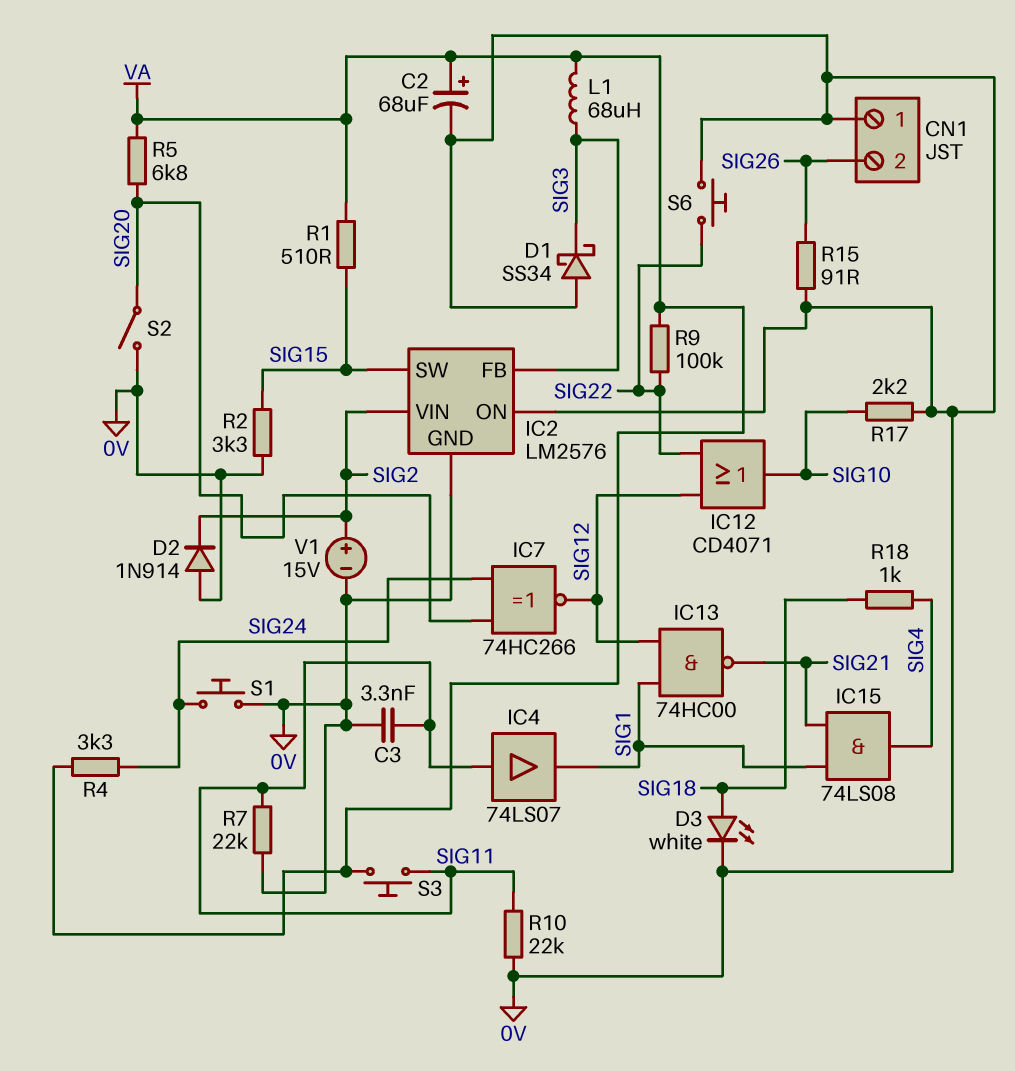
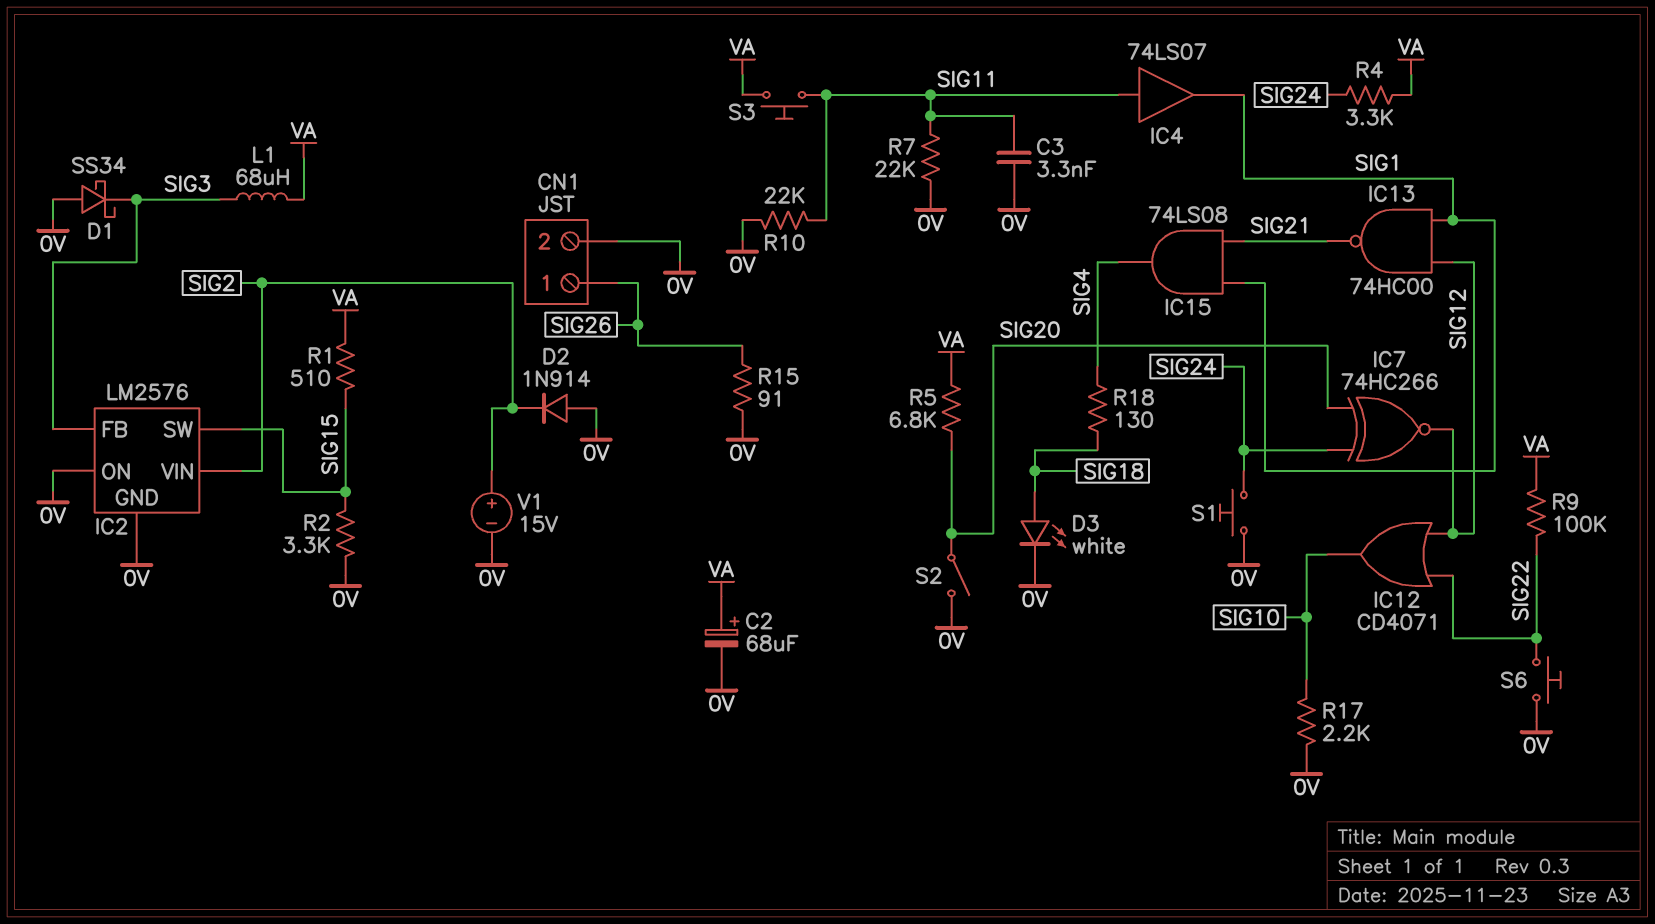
CN1 pin 1: 0V -> SIG26
CN1 pin 2: SIG26 -> 0V
R18: 1k (SIG4, SIG18) -> 130 (SIG4, SIG18)

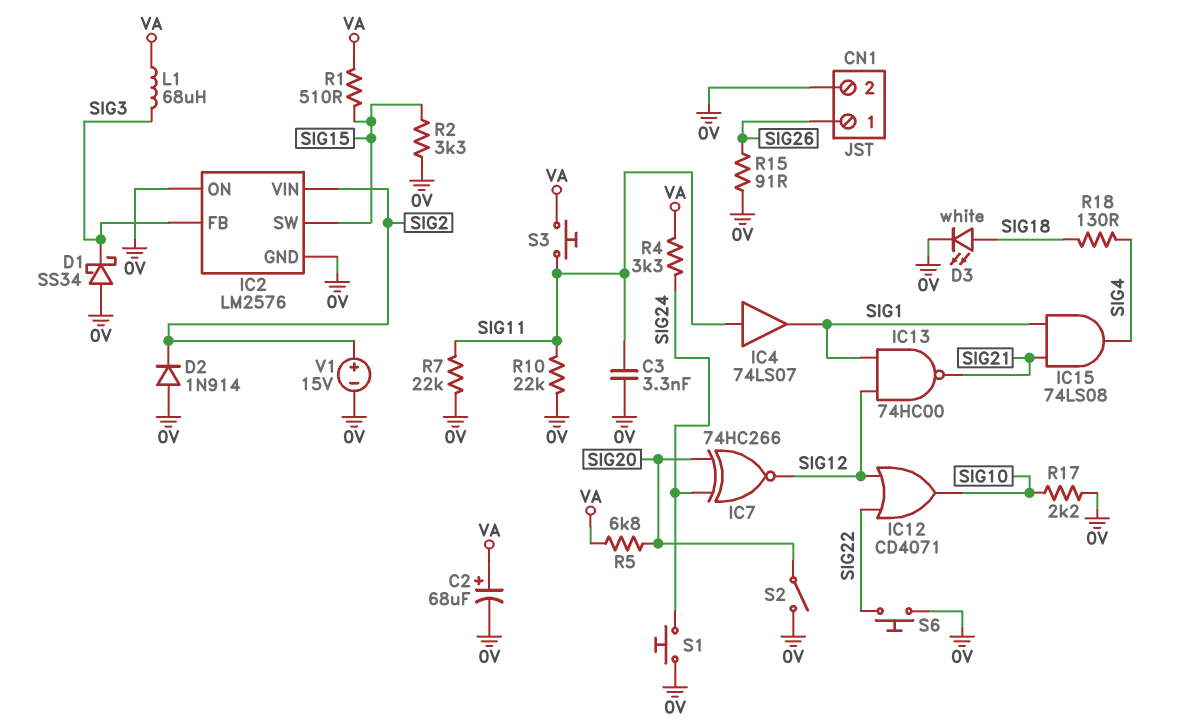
R9: 100k (SIG22, VA) -> none

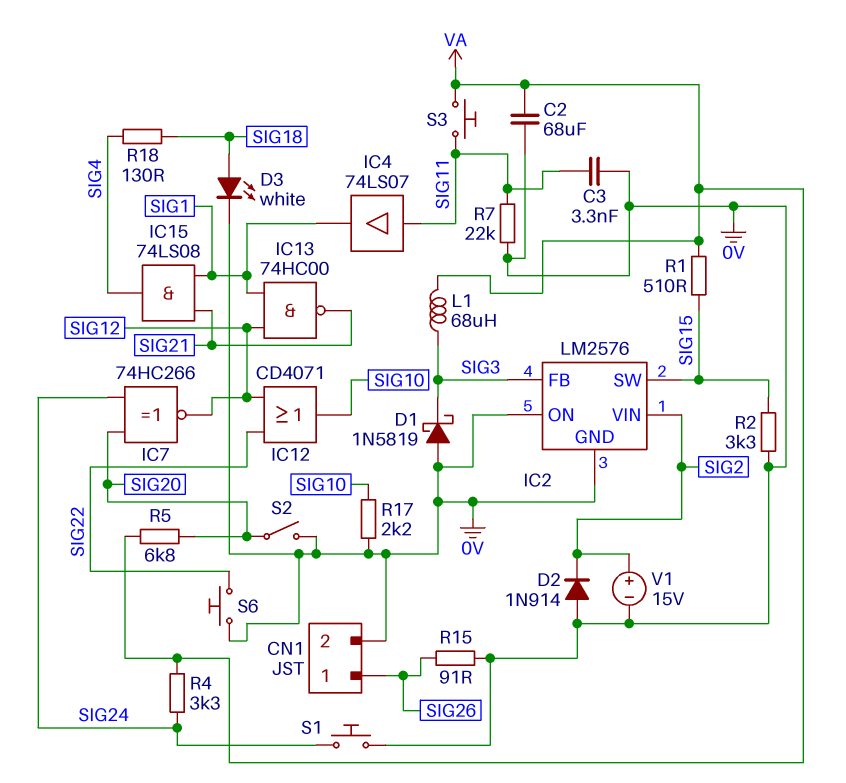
C2: 68uF (plus VA, minus 0V) -> 68uF (0V, VA)
D1: schottky SS34 (A 0V, K SIG3) -> schottky 1N5819 (A 0V, K SIG3)
R10: 22k (0V, SIG11) -> none

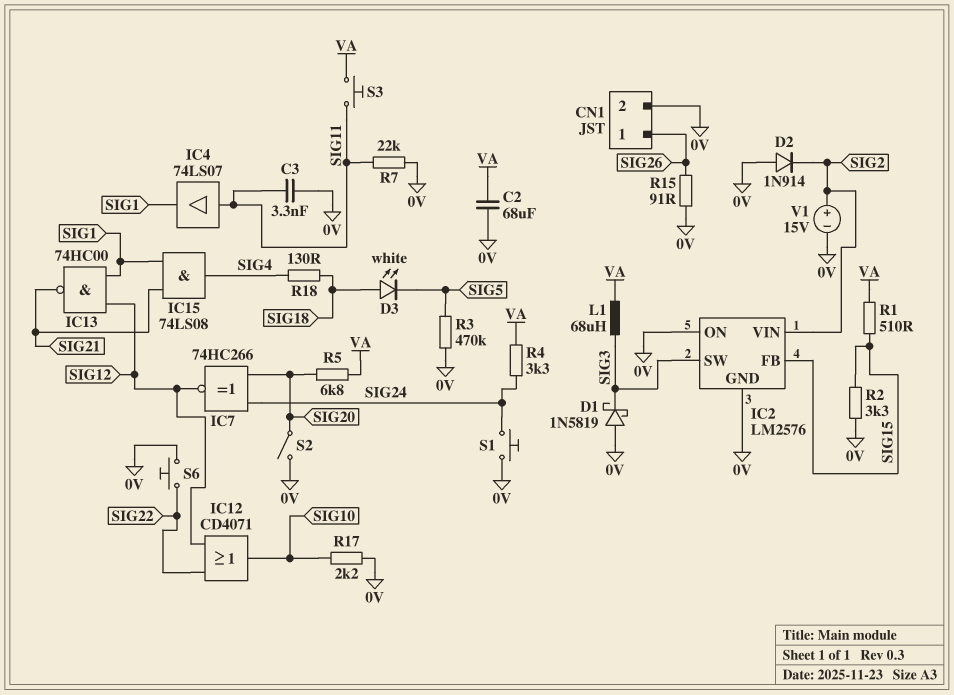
D3: LED white (A SIG18, K 0V) -> LED white (A SIG18, K SIG5)
IC2 pin FB: SIG3 -> SIG15
IC2 pin SW: SIG15 -> SIG3
R3: none -> 470k (0V, SIG5)

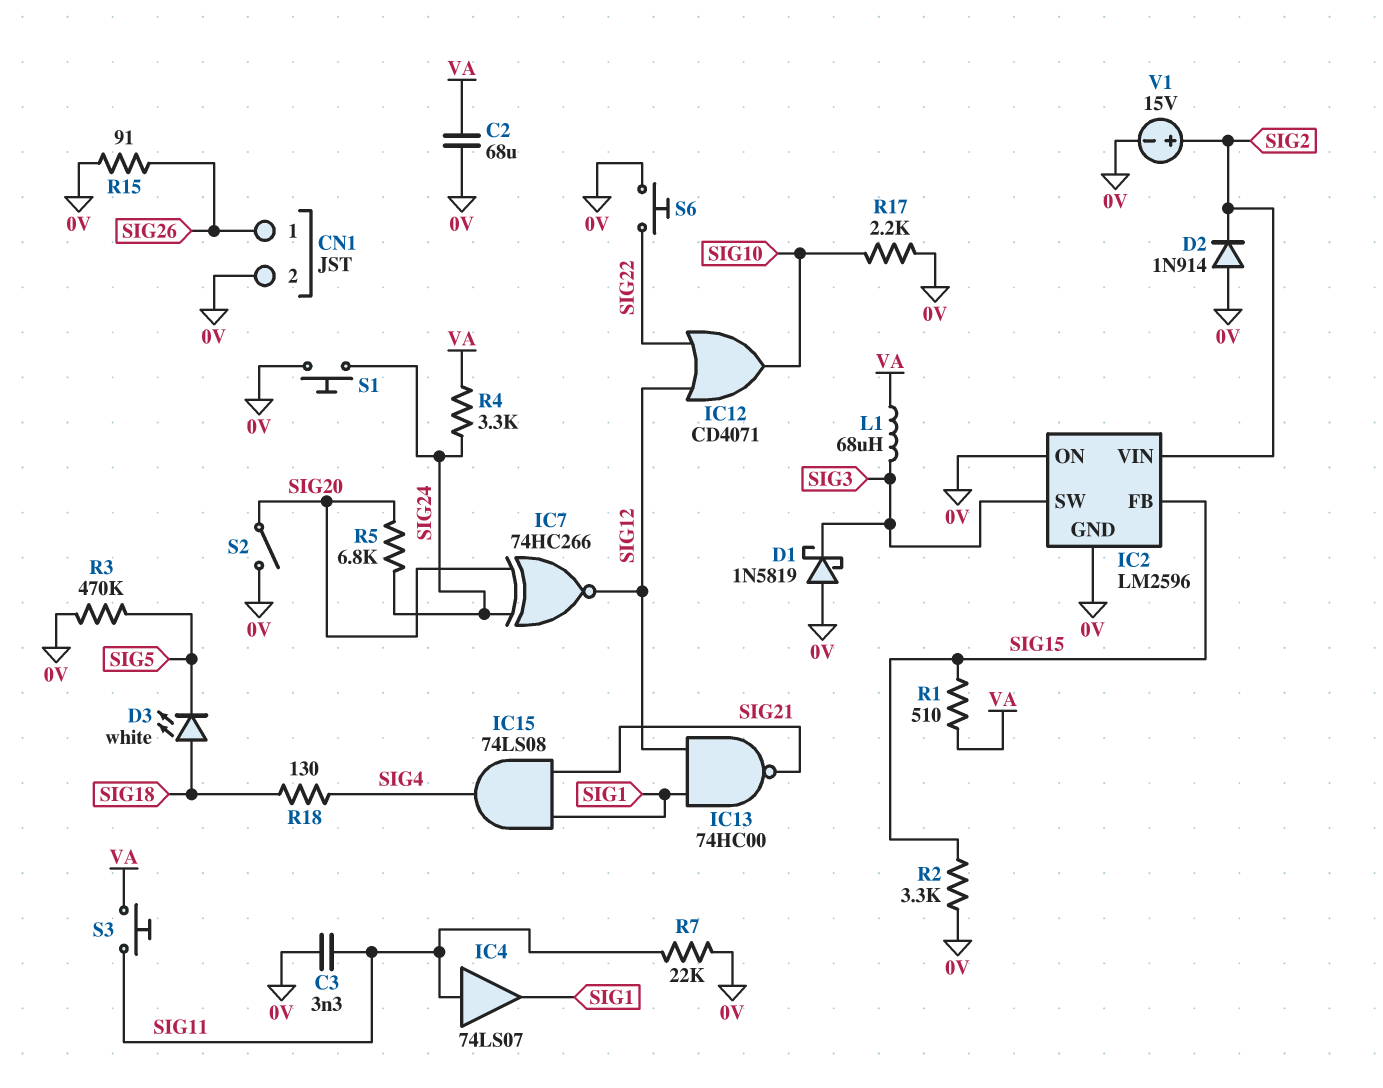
IC2: LM2576 -> LM2596
R5: 6.8k (SIG20, VA) -> 6.8k (SIG20, SIG24)

